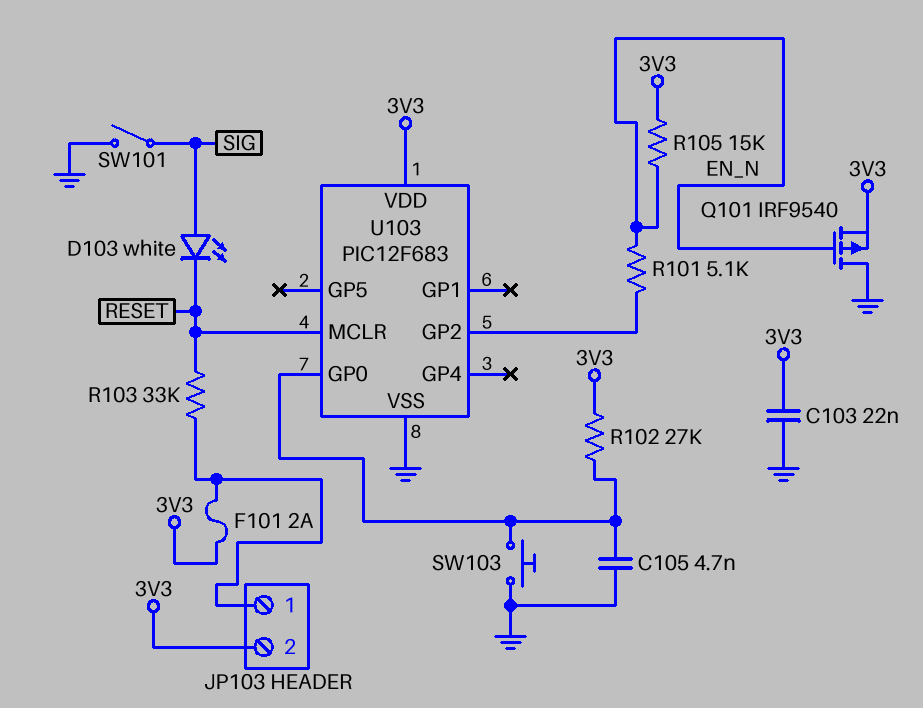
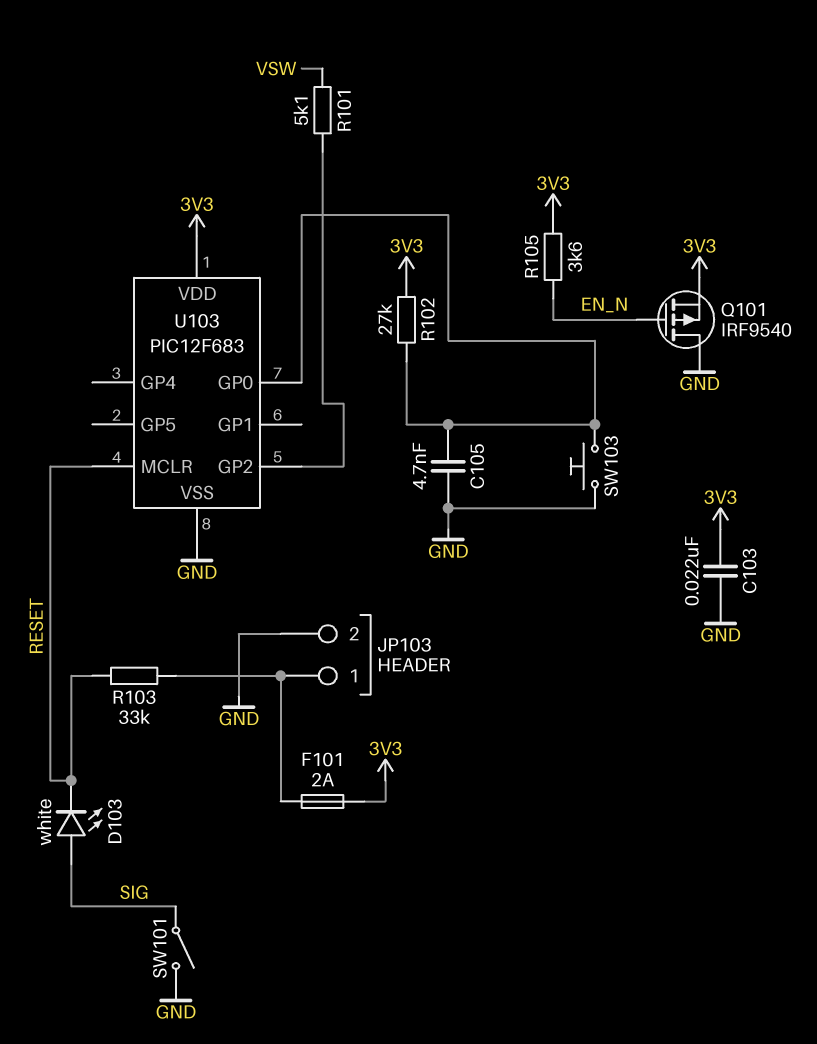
JP103 pin 2: 3V3 -> GND
R101: 5.1k (EN_N, U103/GP2) -> 5.1k (U103/GP2, VSW)
R105: 15k (3V3, EN_N) -> 3.6k (3V3, EN_N)

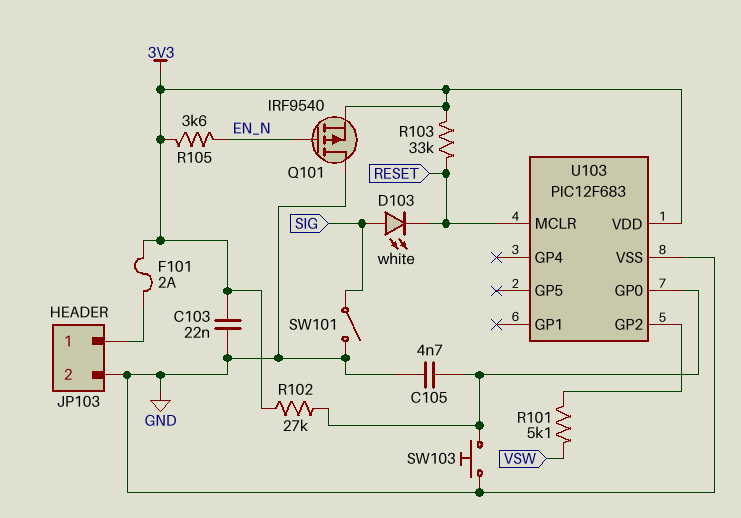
R103: 33k (JP103/1, RESET) -> 33k (3V3, RESET)

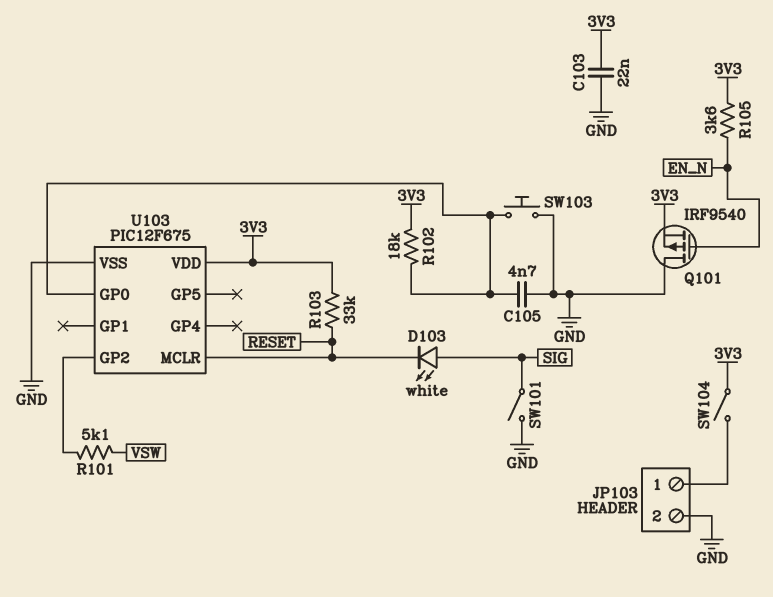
F101: 2A (3V3, JP103/1) -> none
R102: 27k (3V3, U103/GP0) -> 18k (3V3, U103/GP0)
SW104: none -> switch (3V3, JP103/1)
U103: PIC12F683 -> PIC12F675

